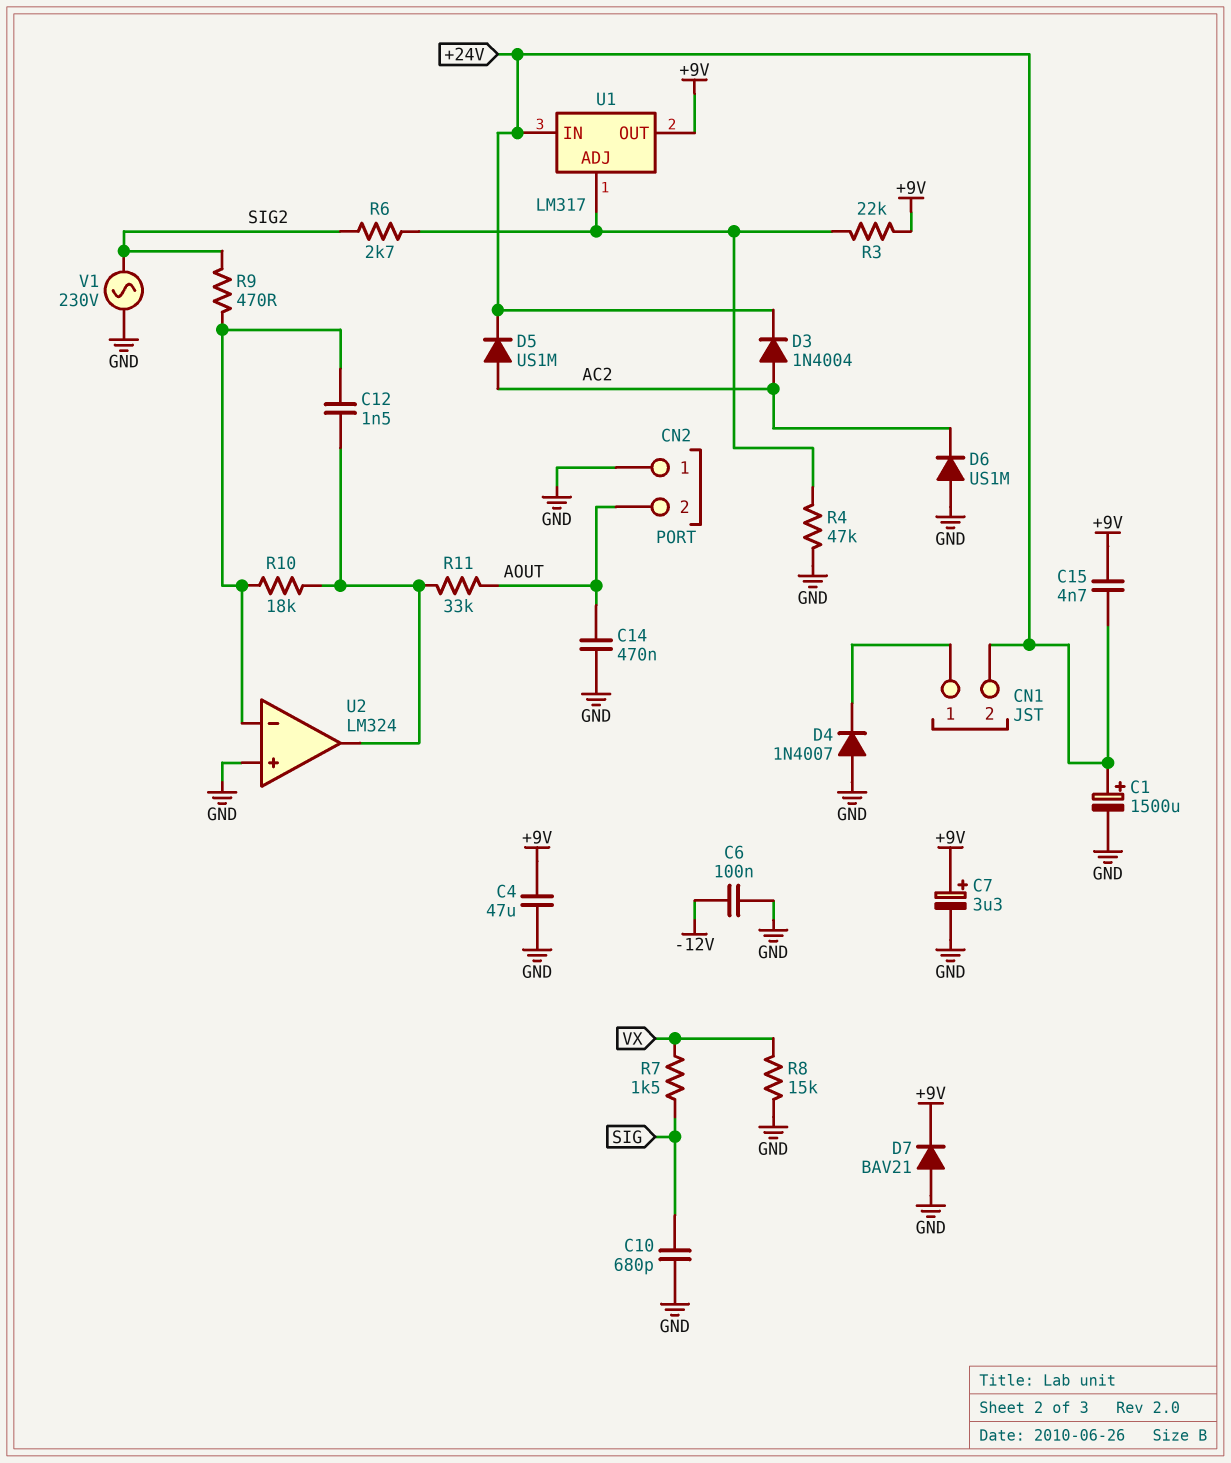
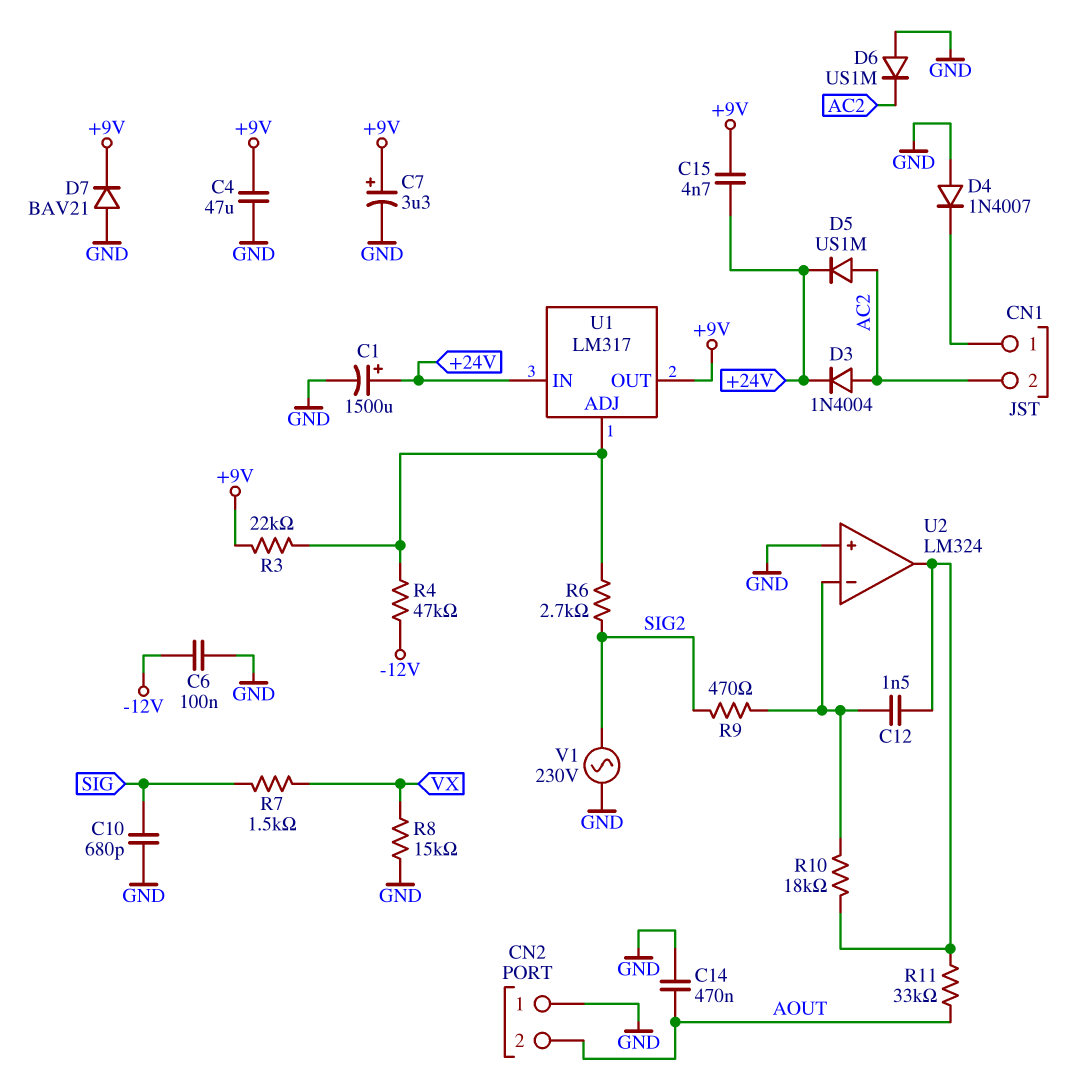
CN1 pin 2: +24V -> AC2
R4: 47k (GND, U1/ADJ) -> 47k (-12V, U1/ADJ)

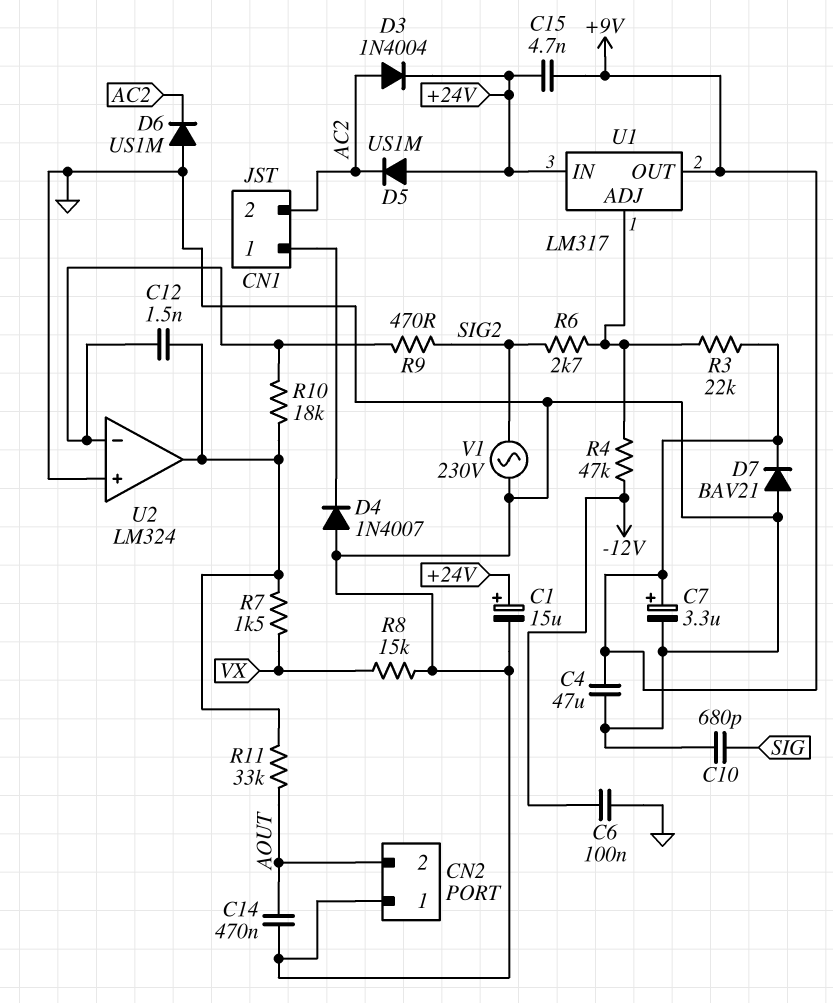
C1: 1500uF (plus +24V, minus GND) -> 15uF (plus +24V, minus GND)
D5: diode US1M (A AC2, K +24V) -> diode US1M (A +24V, K AC2)
R7: 1.5k (SIG, VX) -> 1.5k (U2/out, VX)

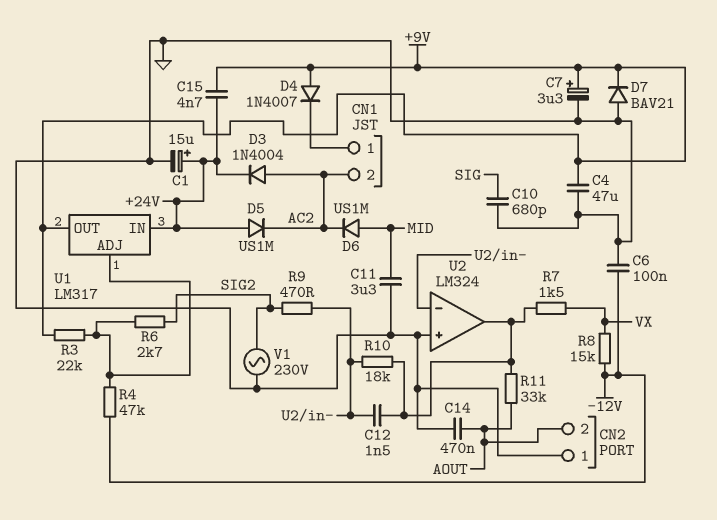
C11: none -> 3.3uF (GND, MID)
D4: diode 1N4007 (A GND, K CN1/1) -> diode 1N4007 (A +9V, K CN1/1)
D6: diode US1M (A GND, K AC2) -> diode US1M (A MID, K AC2)
R8: 15k (GND, VX) -> 15k (-12V, VX)

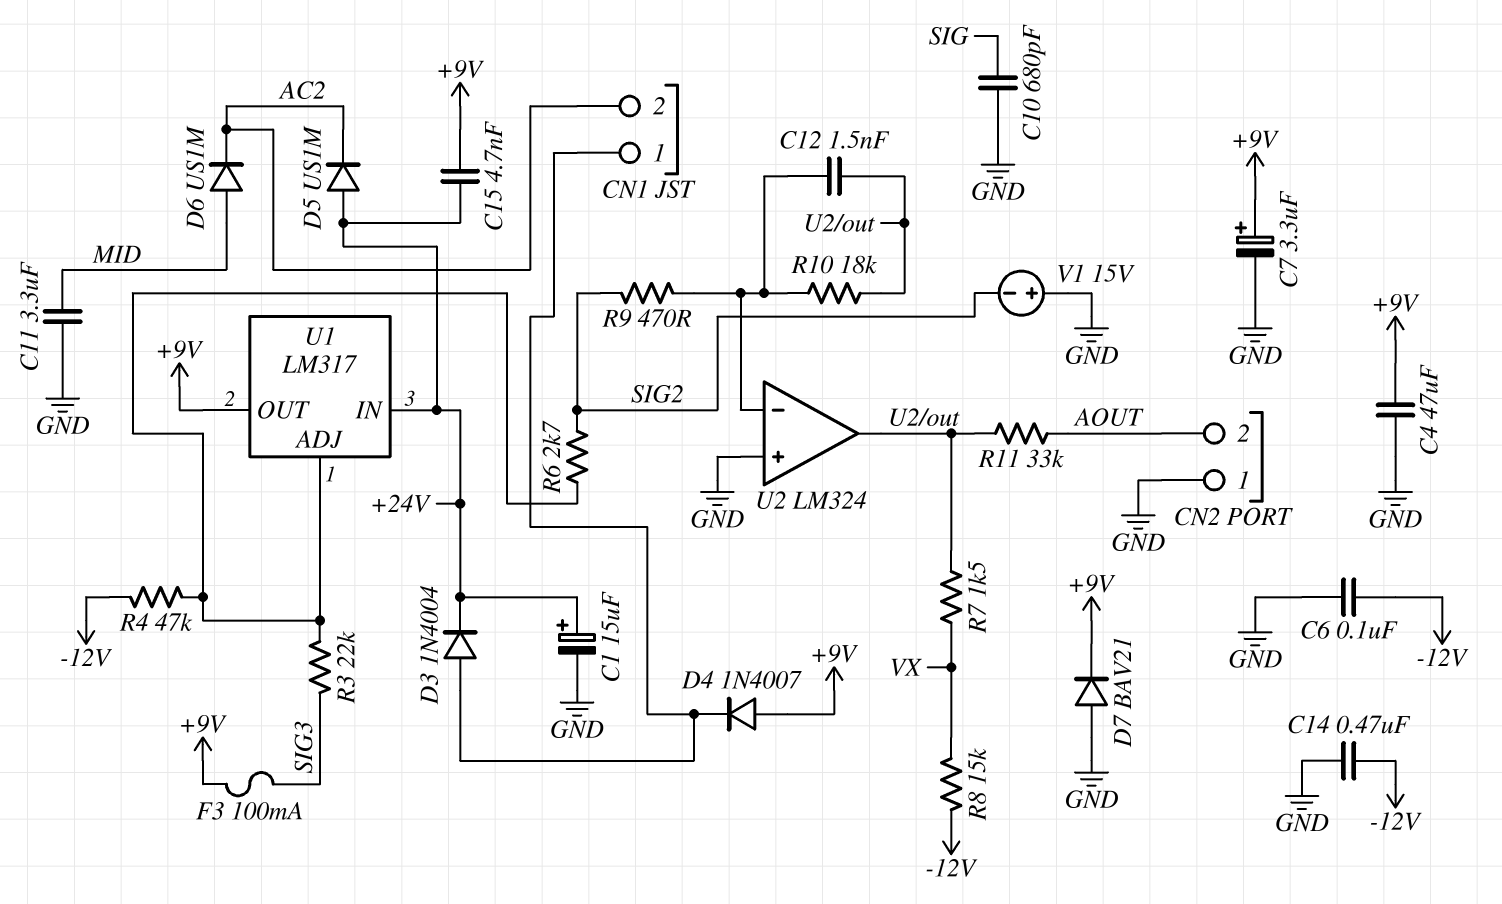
C14: 470nF (AOUT, GND) -> 470nF (-12V, GND)
D3: diode 1N4004 (A AC2, K +24V) -> diode 1N4004 (A CN1/1, K +24V)
F3: none -> 100mA (+9V, SIG3)
R3: 22k (+9V, U1/ADJ) -> 22k (SIG3, U1/ADJ)
V1: AC 230V (GND, SIG2) -> 15V (plus GND, minus SIG2)

